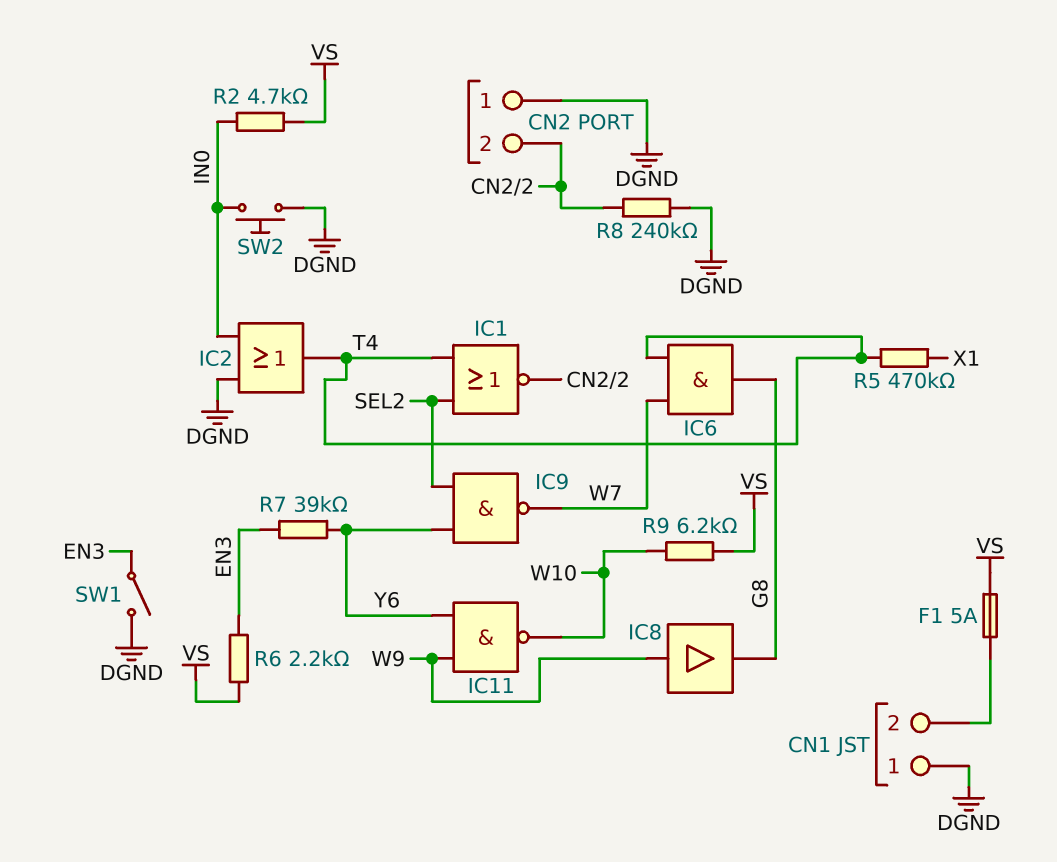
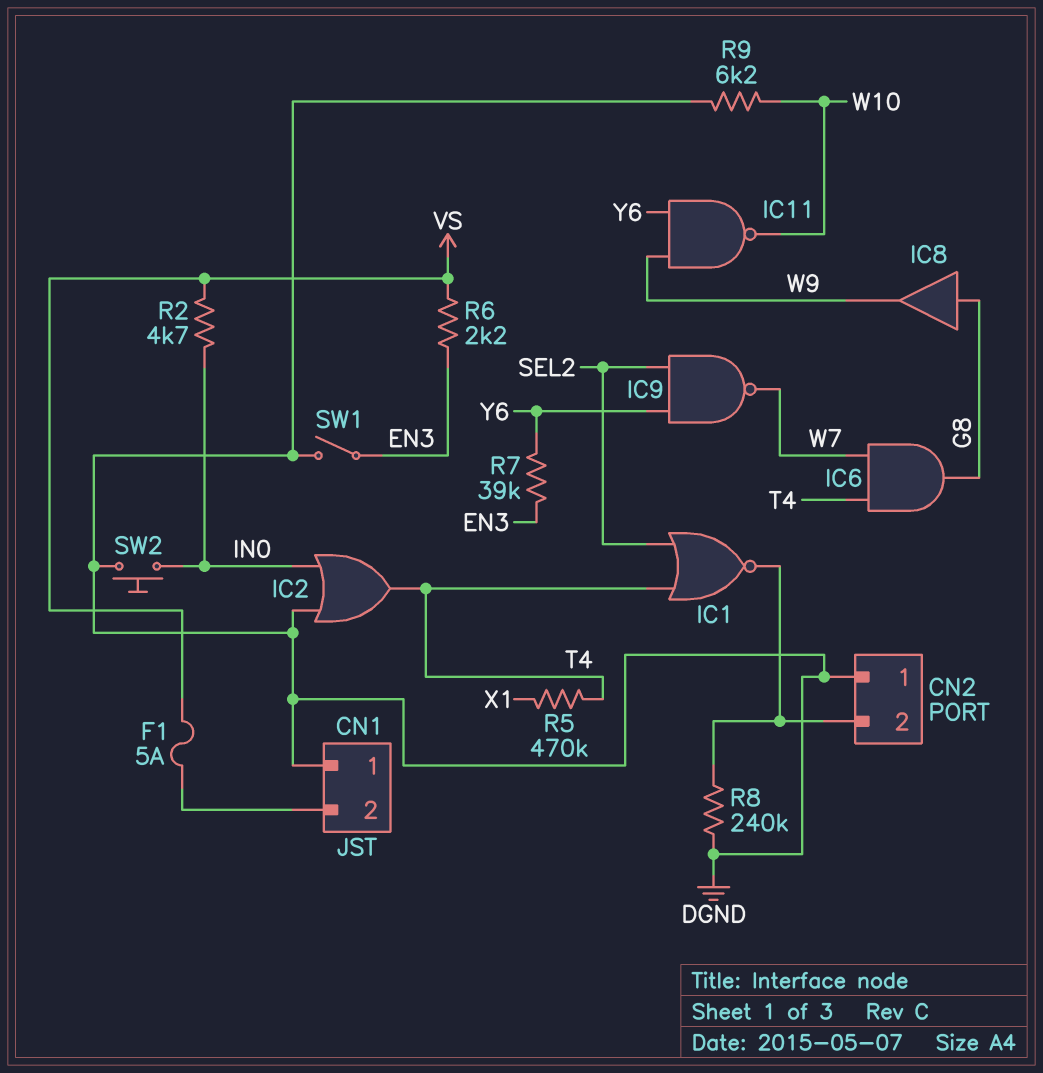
IC8: buffer (in W9, out G8) -> buffer (in G8, out W9)
R9: 6.2k (VS, W10) -> 6.2k (DGND, W10)

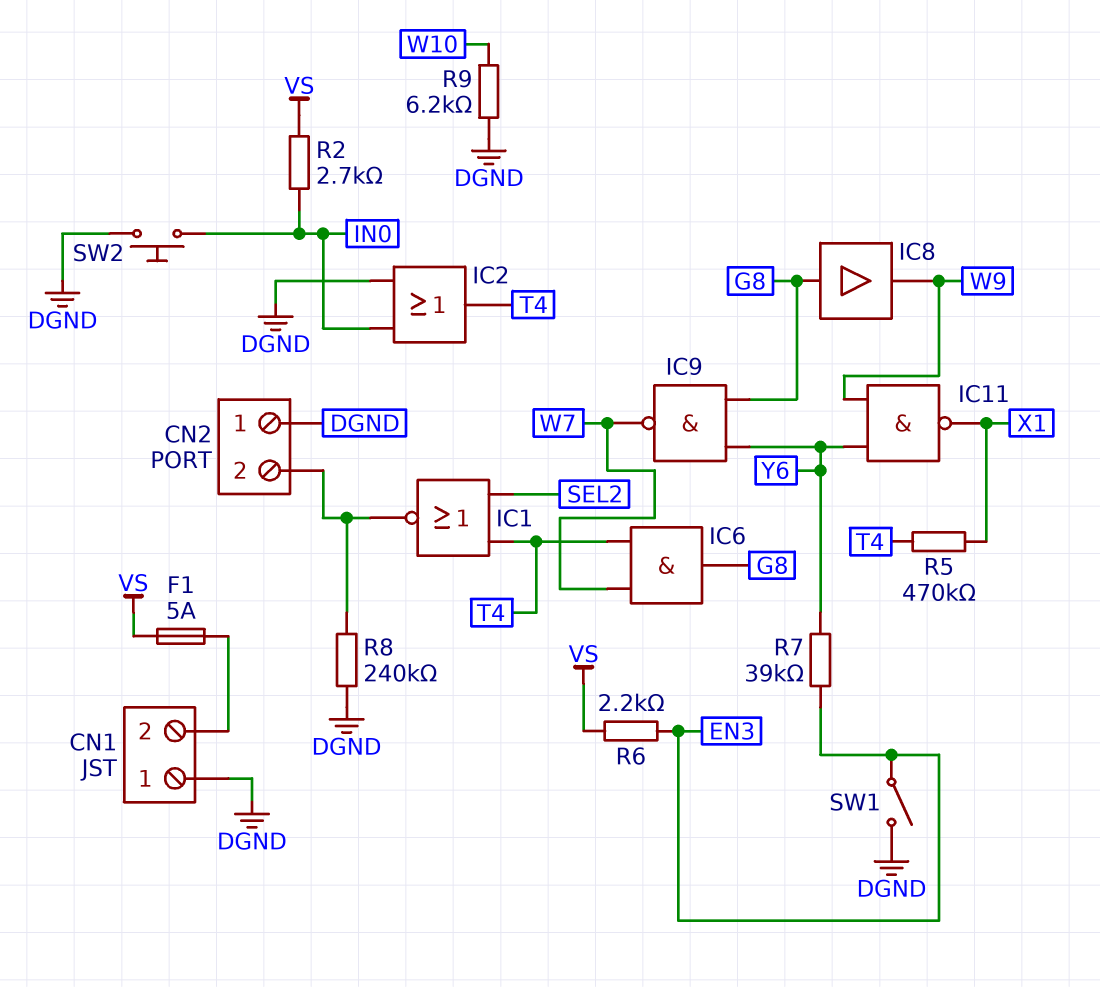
IC9: NAND (in SEL2, in Y6, out W7) -> NAND (in G8, in Y6, out W7)
IC11: NAND (in W9, in Y6, out W10) -> NAND (in W9, in Y6, out X1)
R2: 4.7k (IN0, VS) -> 2.7k (IN0, VS)

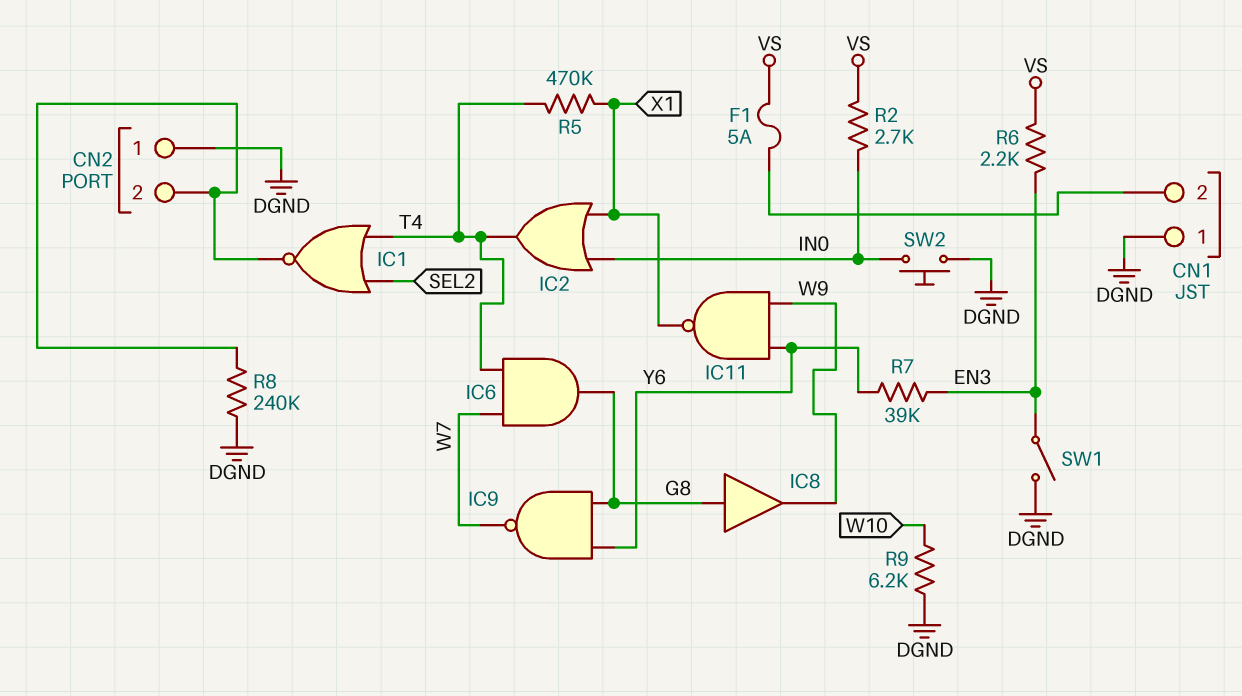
IC2: OR (in DGND, in IN0, out T4) -> OR (in IN0, in X1, out T4)

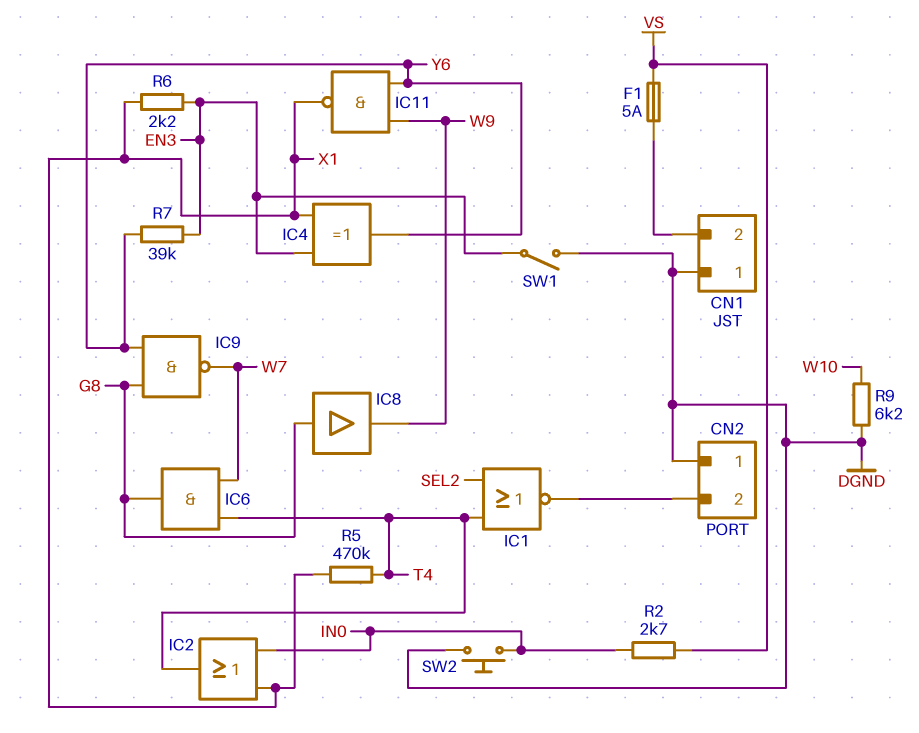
IC4: none -> XOR (in EN3, in X1, out Y6)
R6: 2.2k (EN3, VS) -> 2.2k (EN3, X1)
R8: 240k (CN2/2, DGND) -> none

